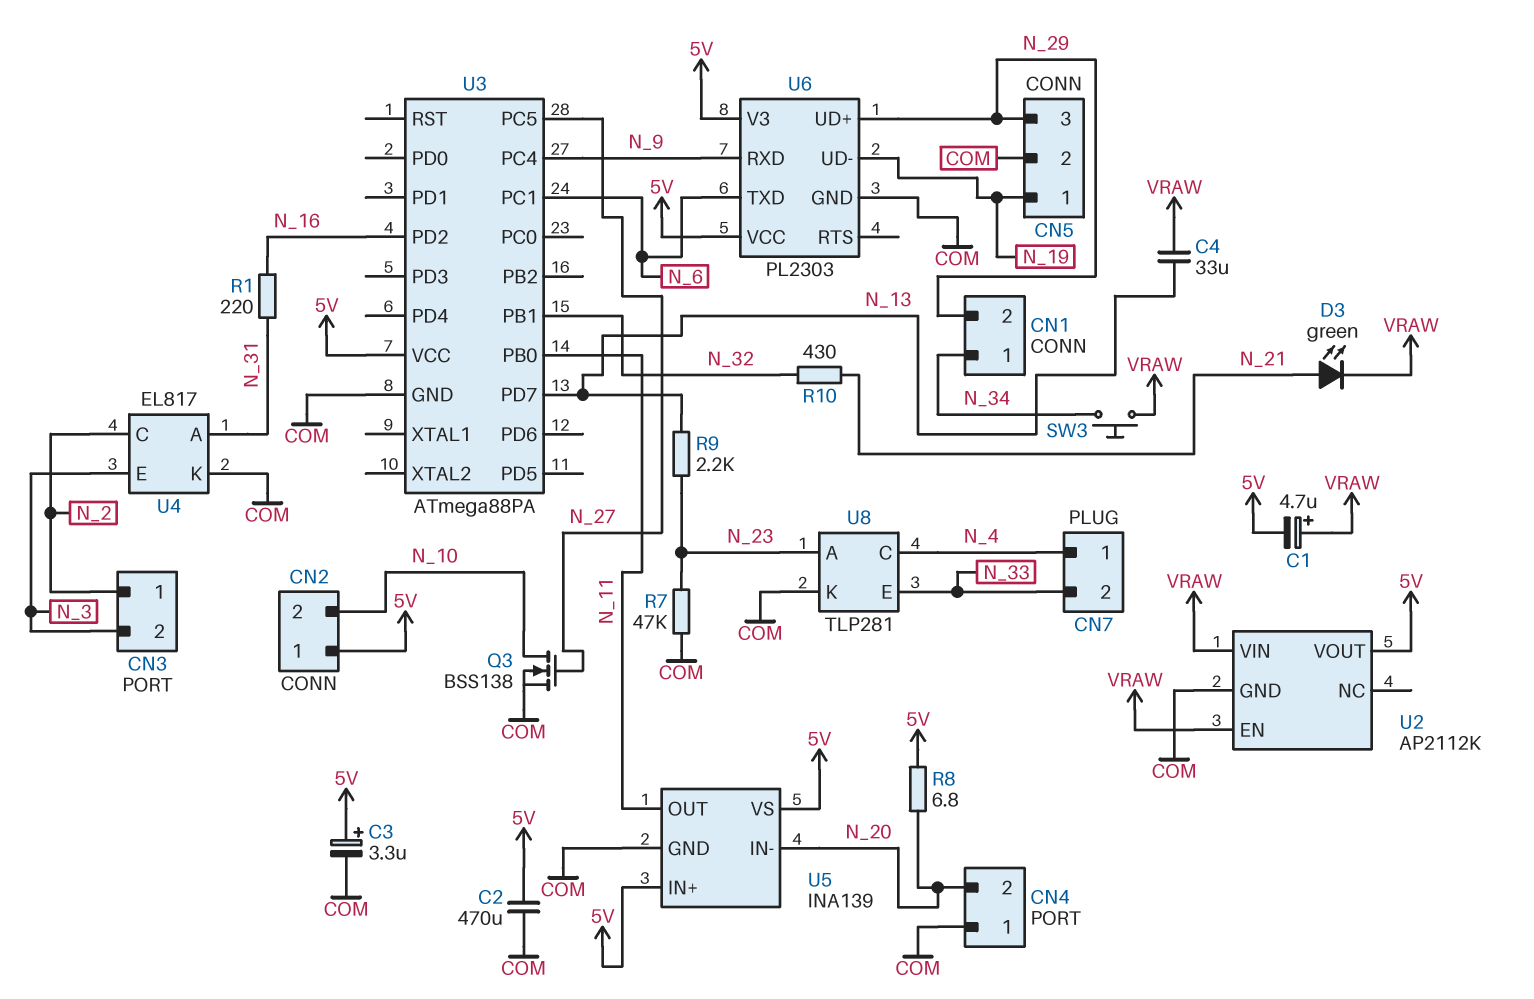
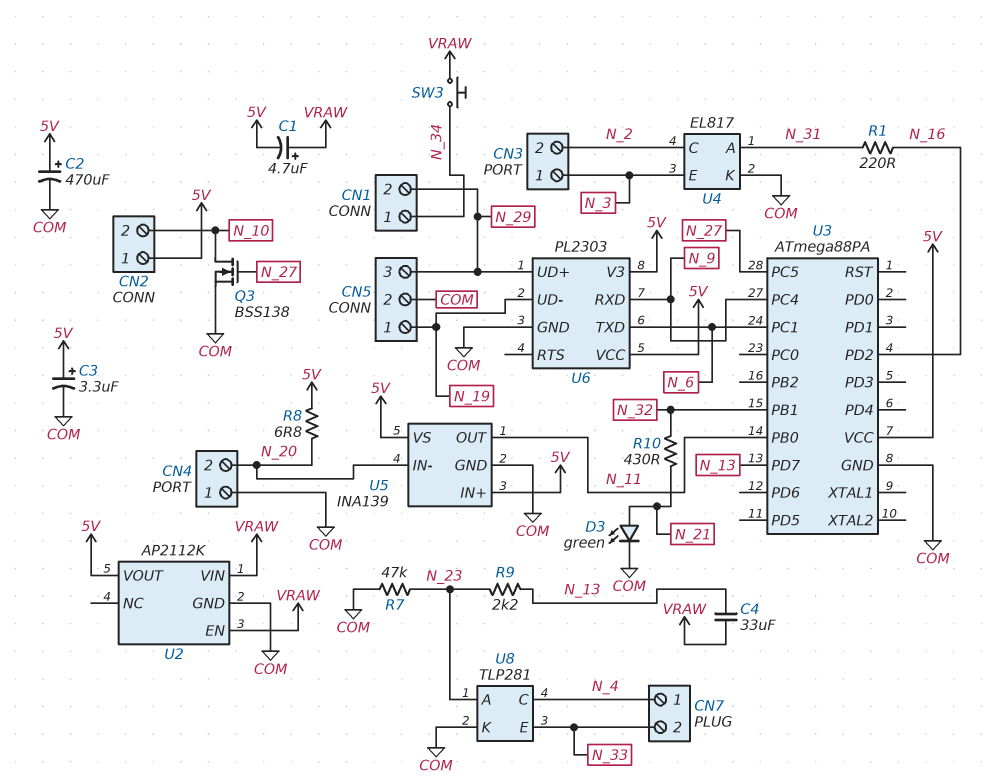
C2: 470uF (5V, COM) -> 470uF (plus 5V, minus COM)
CN3 pin 1: N_2 -> N_3
CN3 pin 2: N_3 -> N_2
D3: LED green (A N_21, K VRAW) -> LED green (A N_21, K COM)

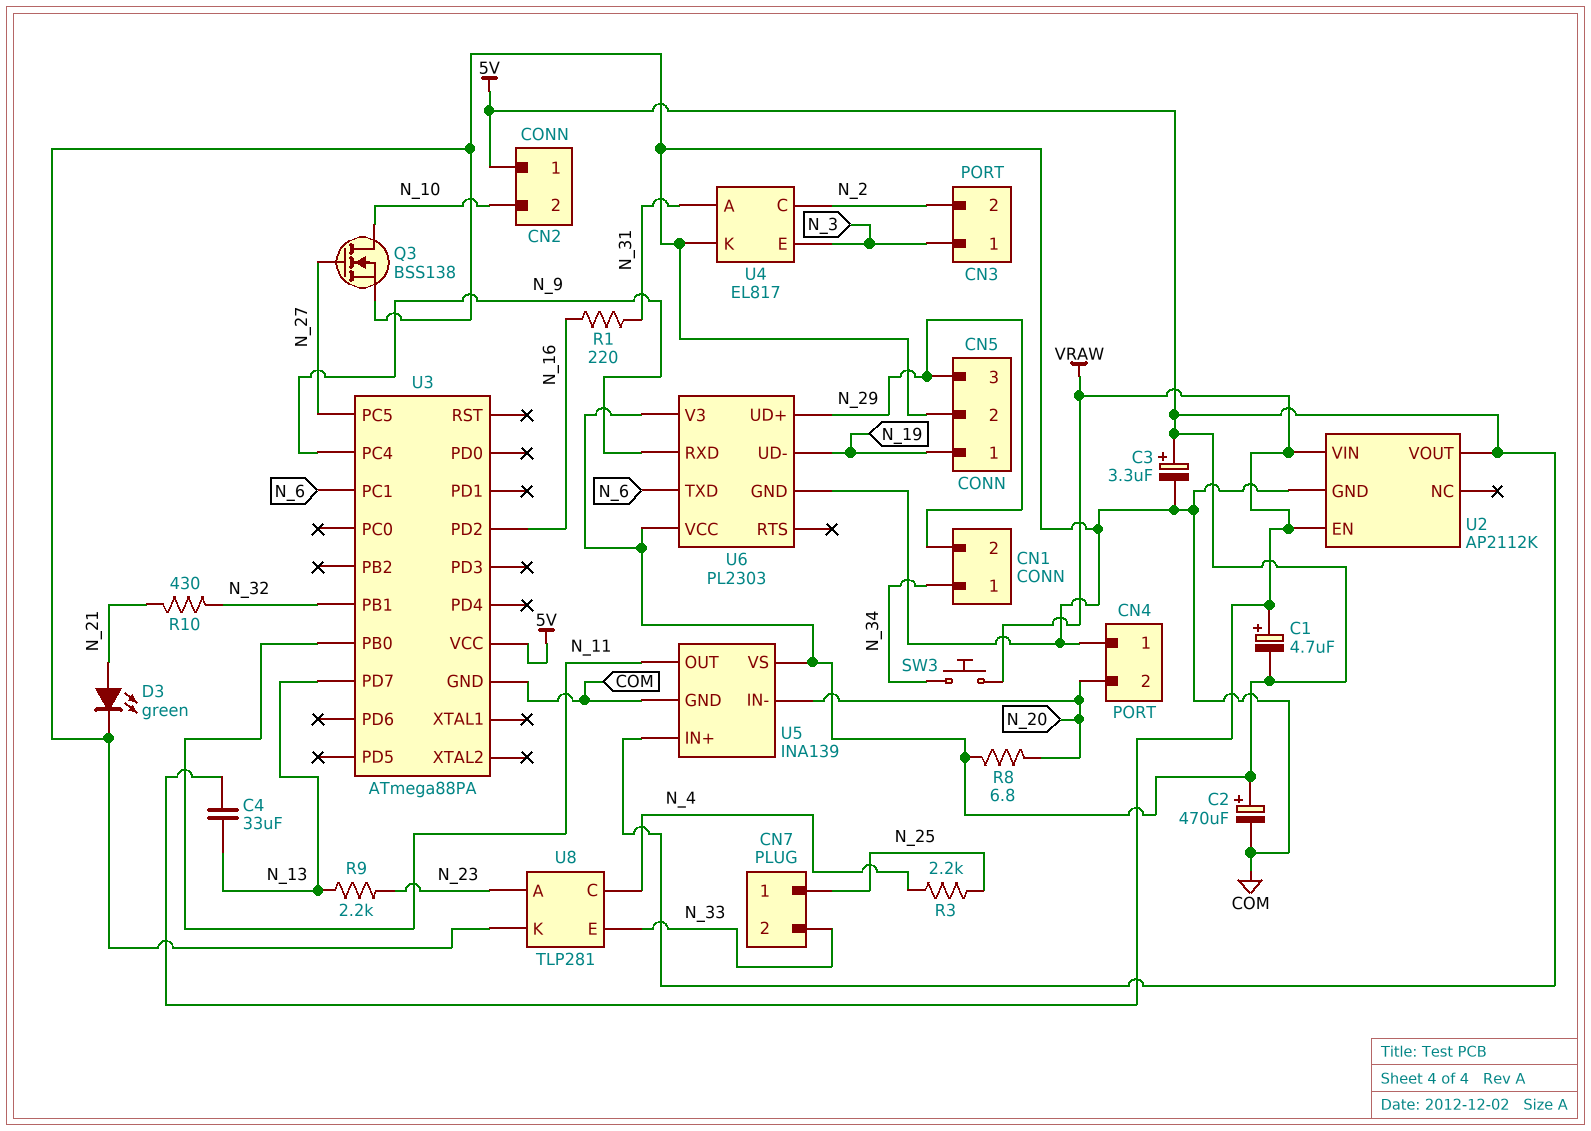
CN7 pin 1: N_4 -> N_25
R3: none -> 2.2k (N_4, N_25)
R7: 47k (COM, N_23) -> none

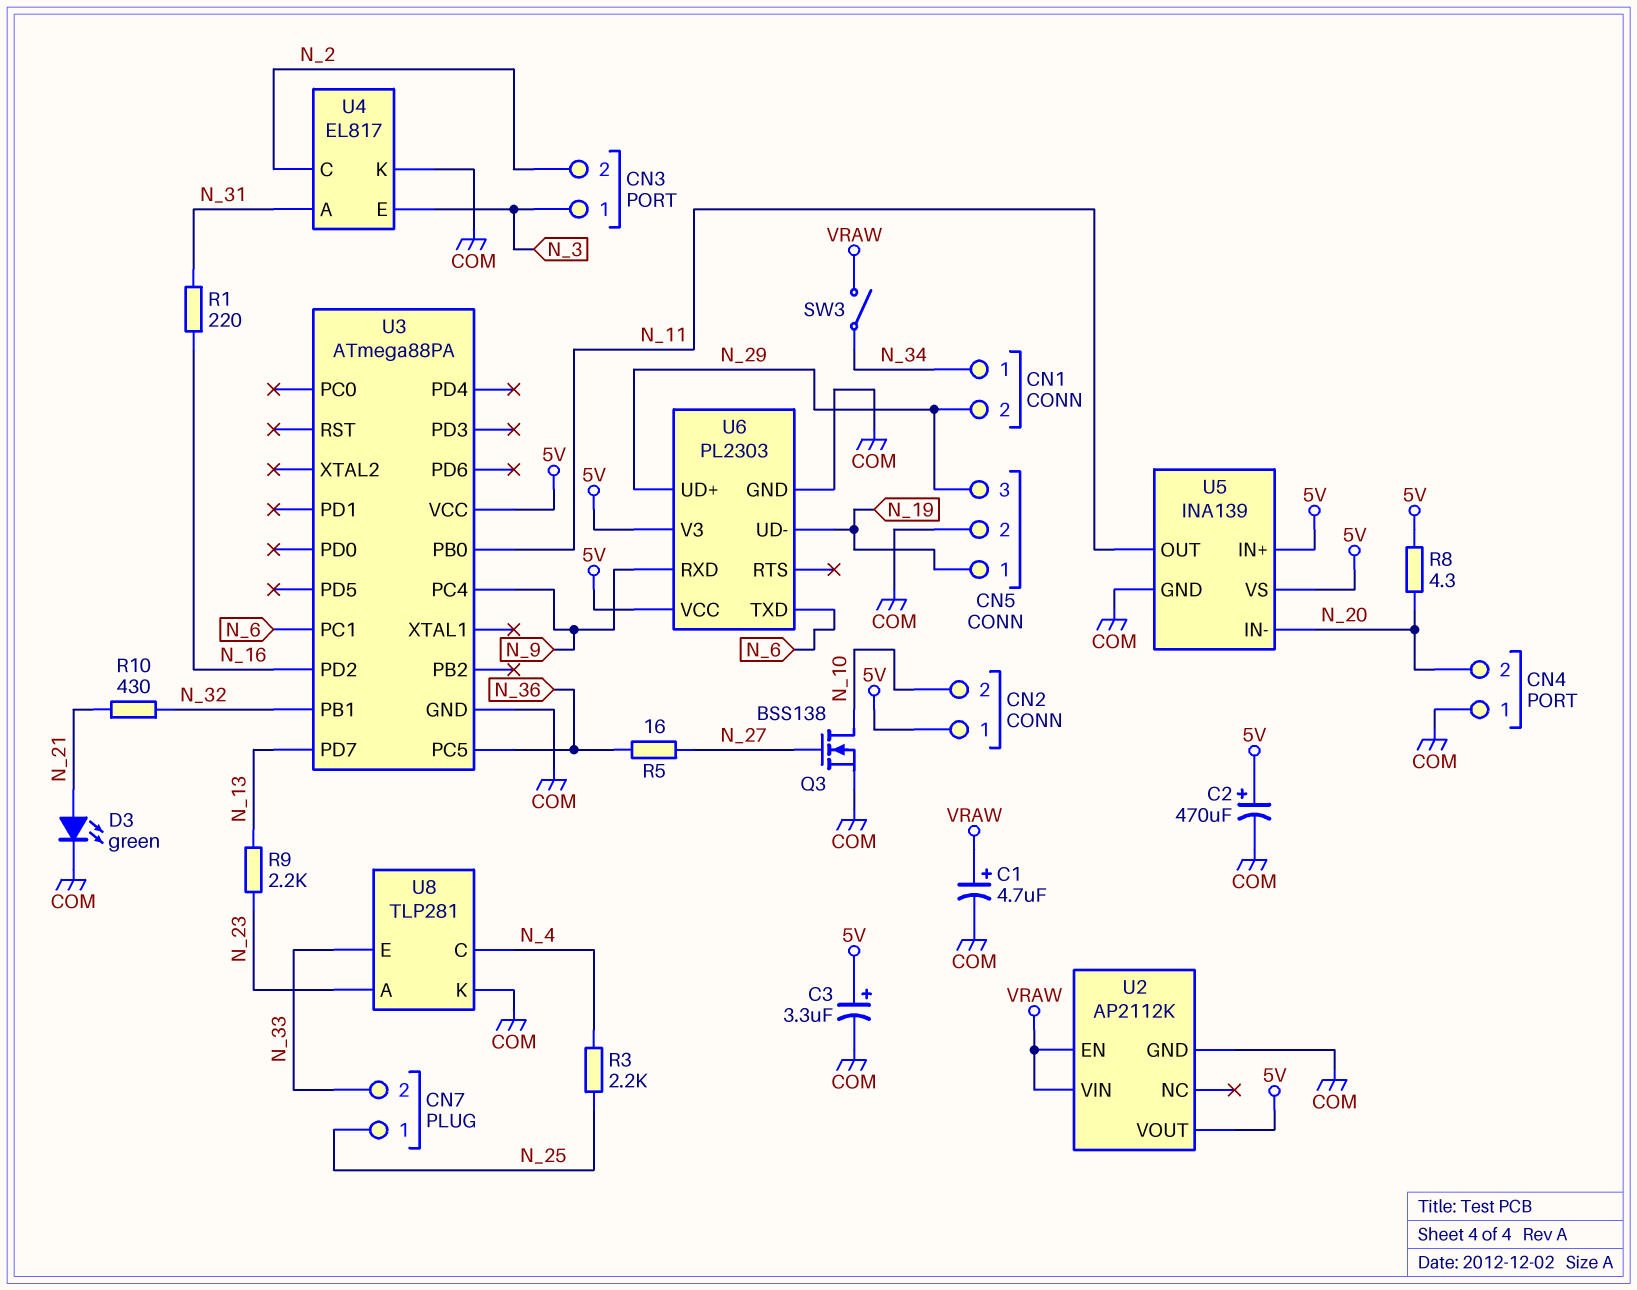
C1: 4.7uF (plus VRAW, minus 5V) -> 4.7uF (plus VRAW, minus COM)
C4: 33uF (N_13, VRAW) -> none
R5: none -> 16 (N_27, N_36)
R8: 6.8 (5V, N_20) -> 4.3 (5V, N_20)
SW3: button (N_34, VRAW) -> switch (N_34, VRAW)
U3 pin PC5: N_27 -> N_36

